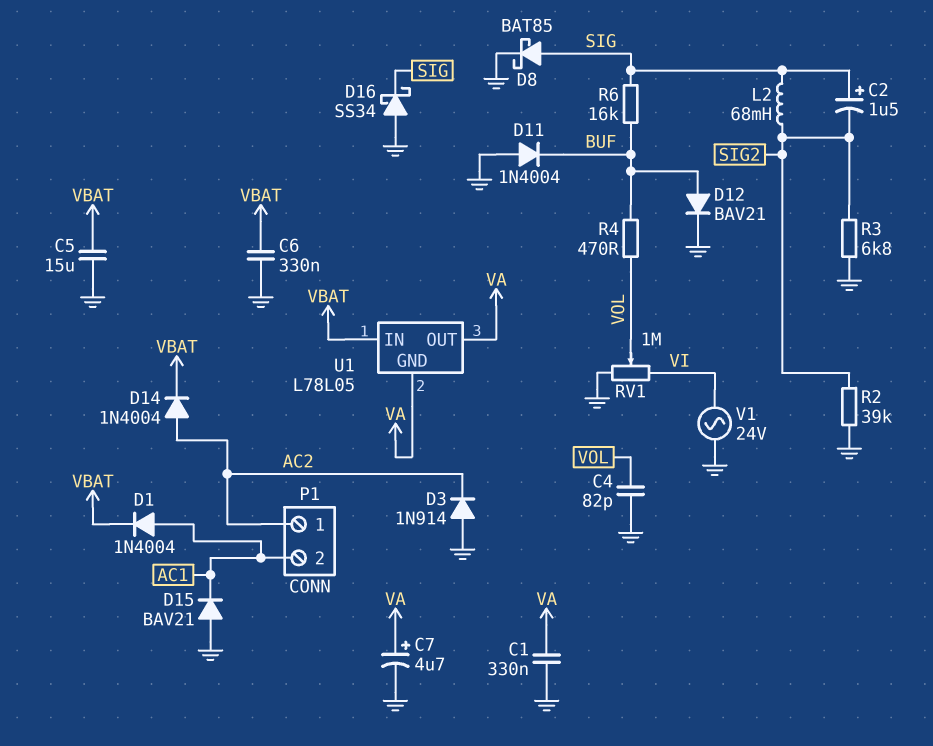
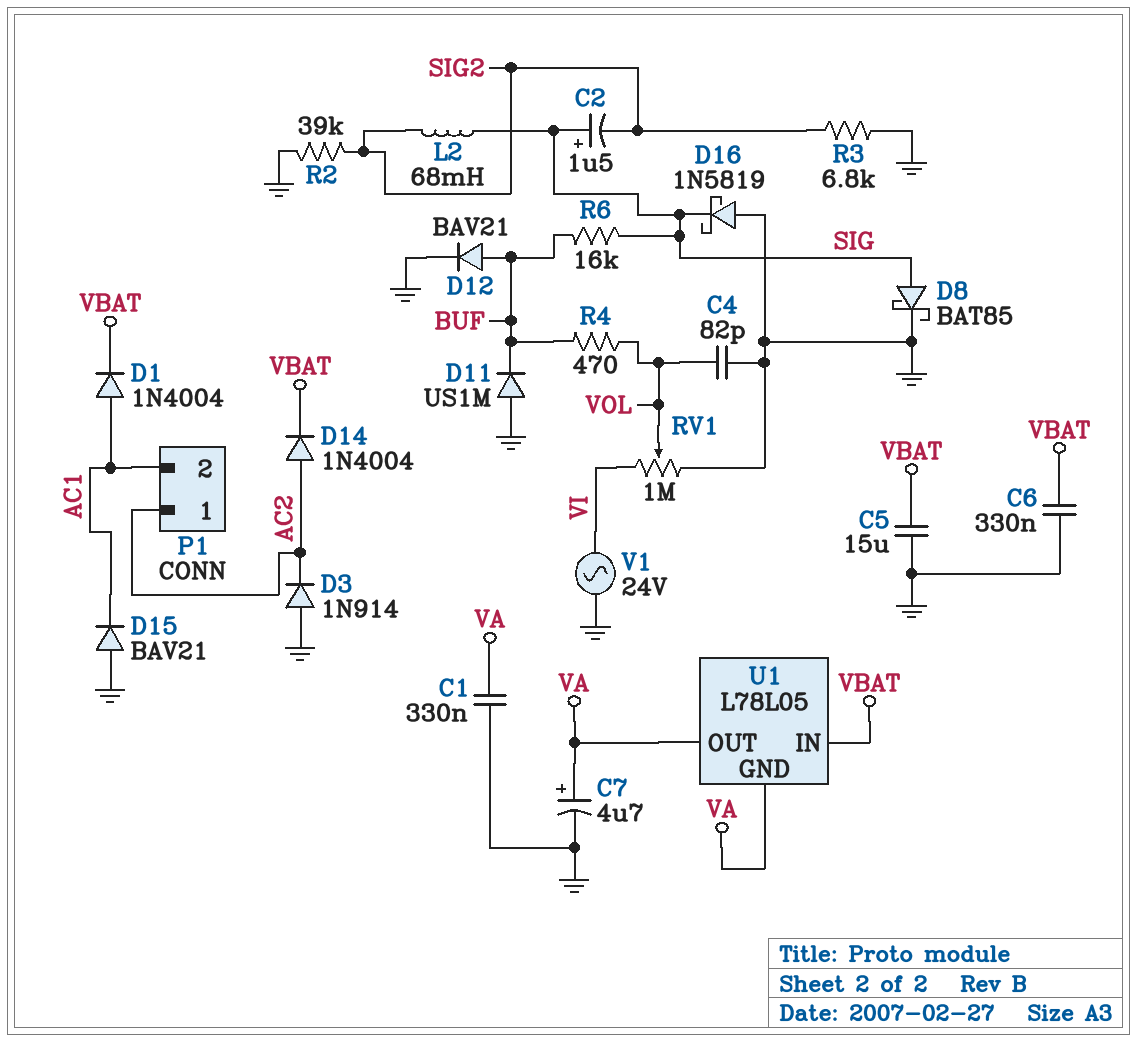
D11: diode 1N4004 (A GND, K BUF) -> diode US1M (A GND, K BUF)
D16: schottky SS34 (A GND, K SIG) -> schottky 1N5819 (A GND, K SIG)

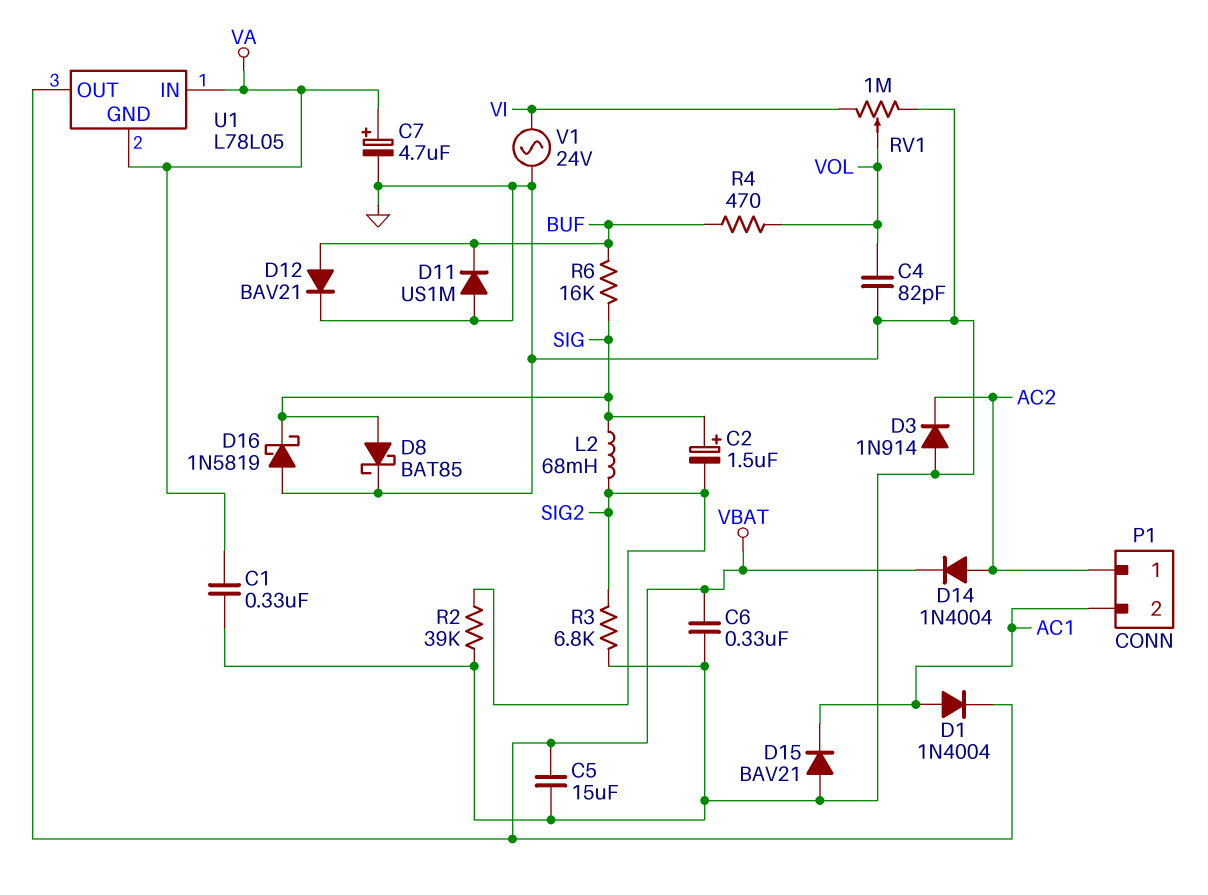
U1 pin IN: VBAT -> VA
U1 pin OUT: VA -> VBAT

